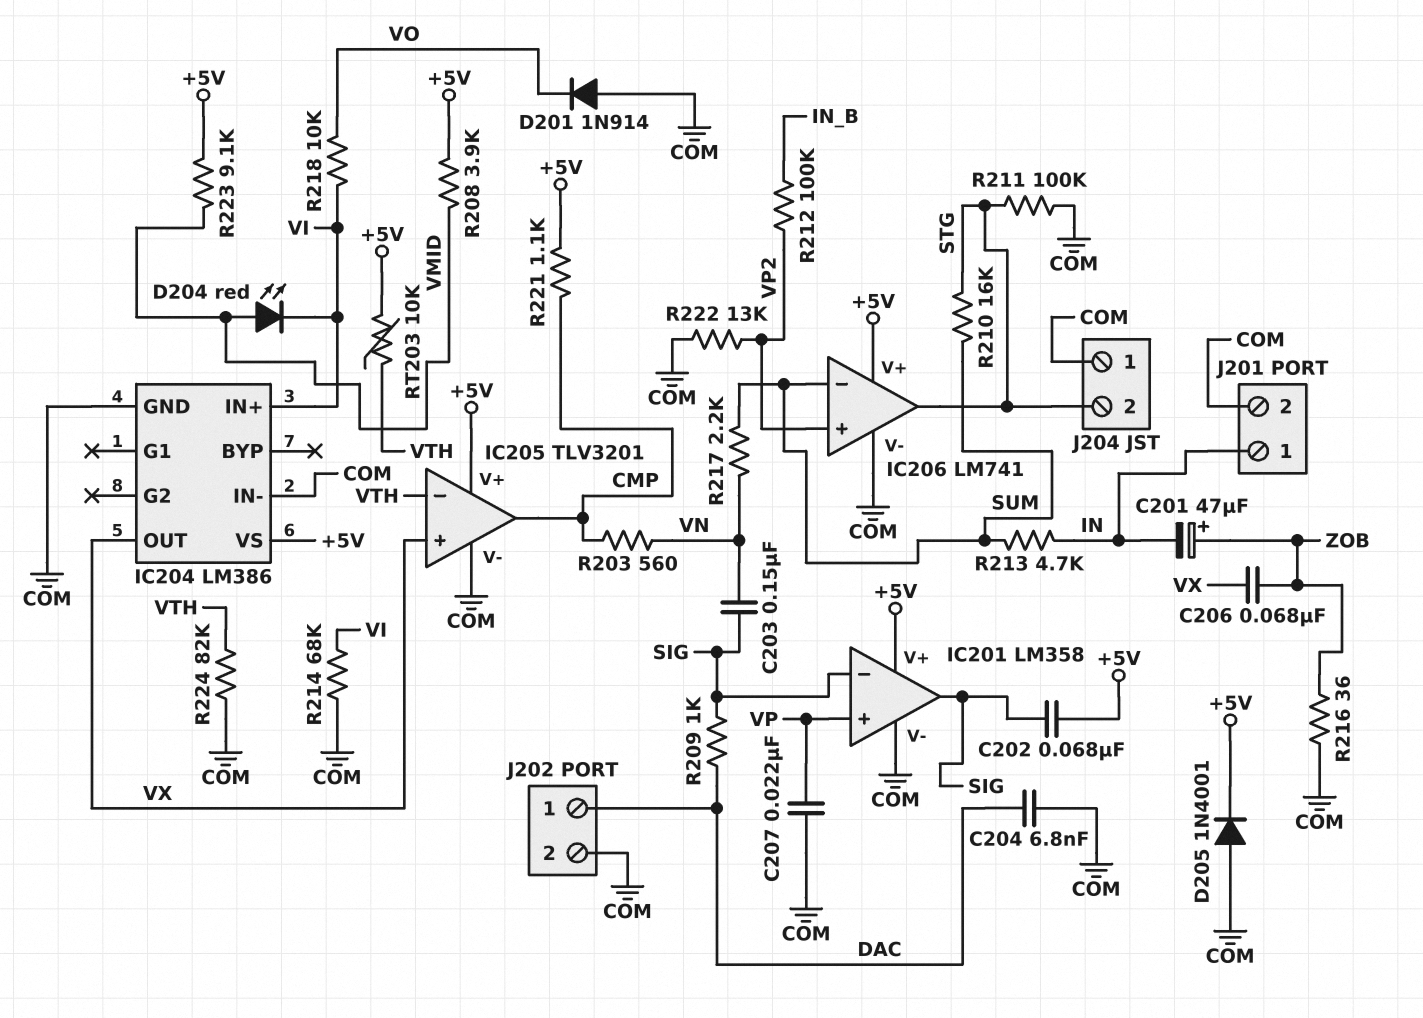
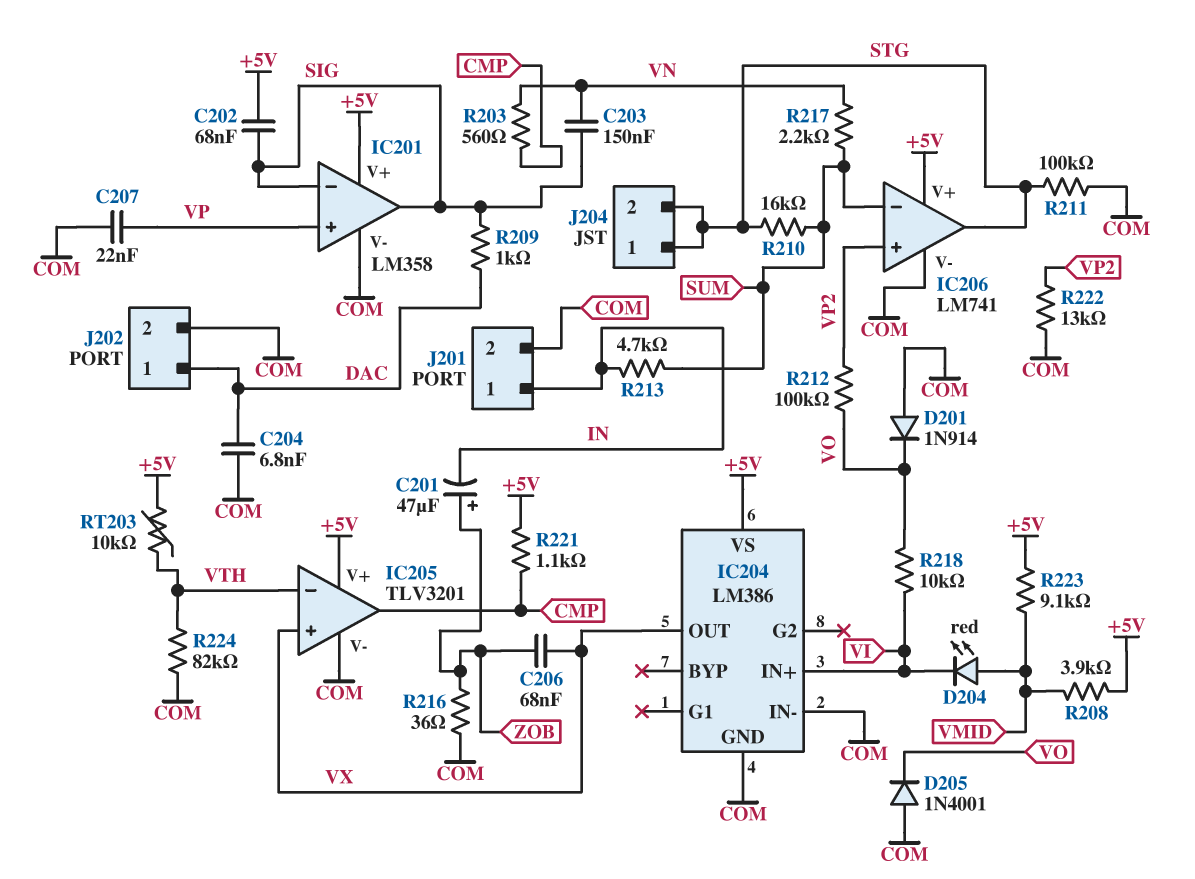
D205: diode 1N4001 (A COM, K +5V) -> diode 1N4001 (A COM, K VO)
J204 pin 1: COM -> STG
R212: 100k (IN_B, VP2) -> 100k (VO, VP2)
R214: 68k (COM, VI) -> none

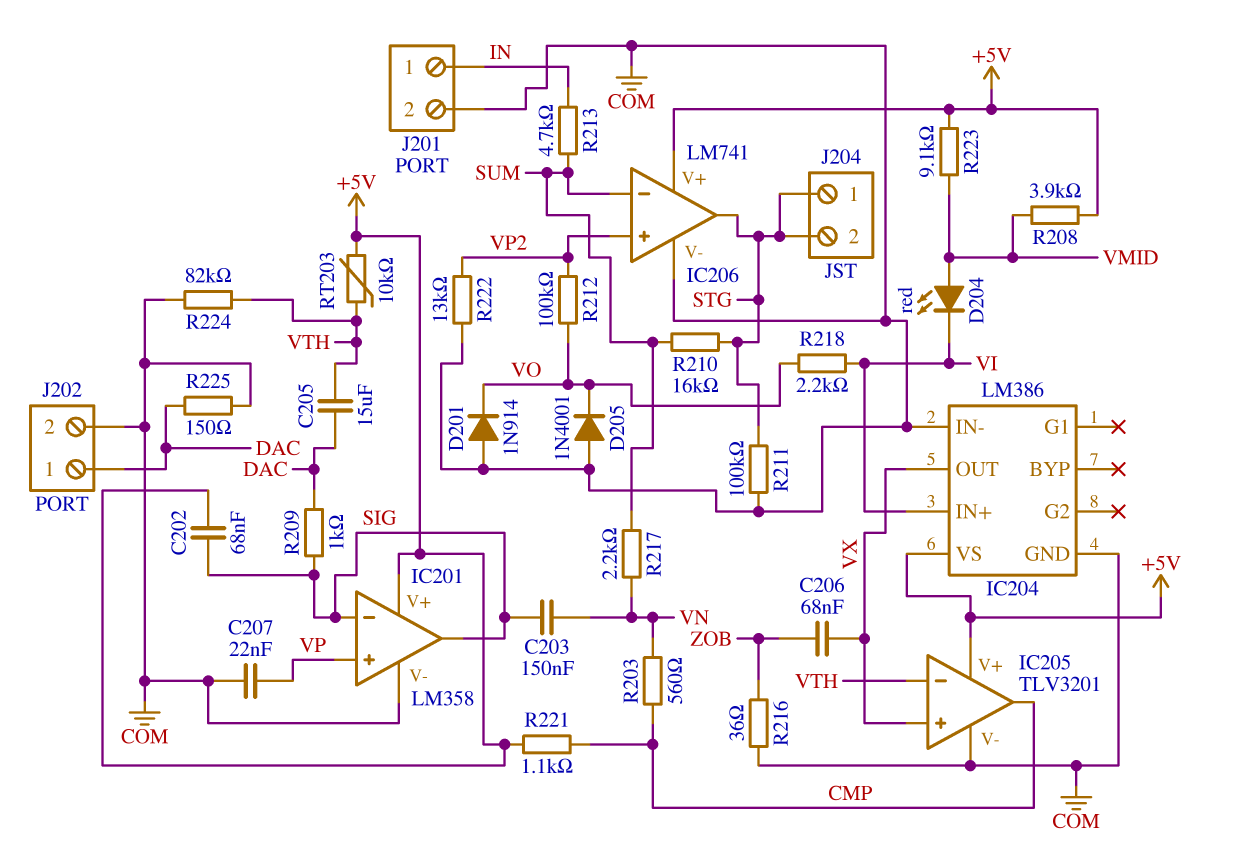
C201: 47uF (plus ZOB, minus IN) -> none
C204: 6.8nF (COM, DAC) -> none
C205: none -> 15uF (DAC, VTH)
R218: 10k (VI, VO) -> 2.2k (VI, VO)
R225: none -> 150 (COM, DAC)

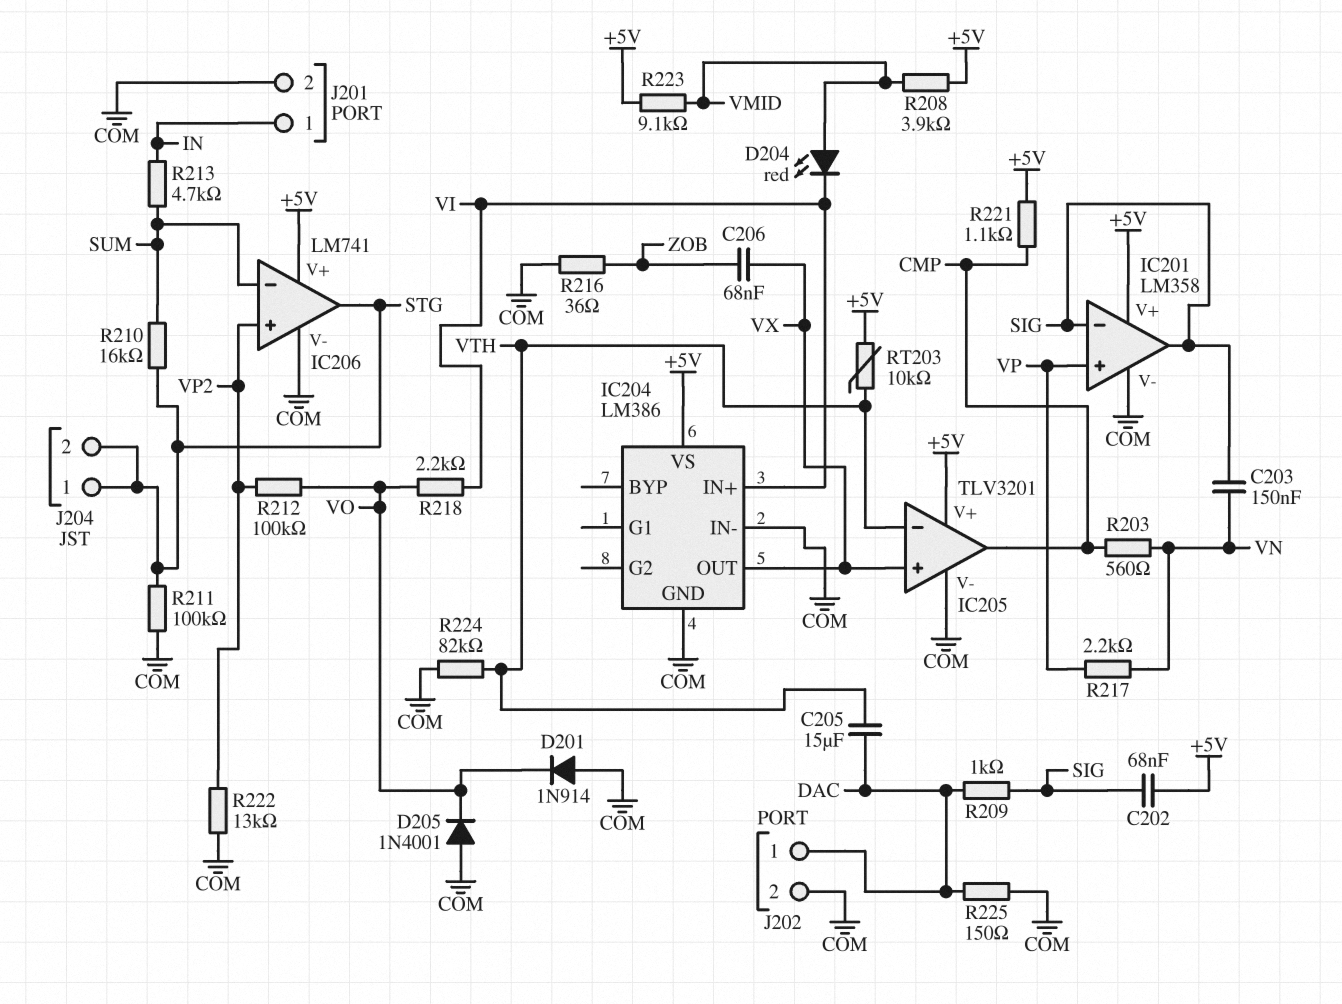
C207: 22nF (COM, VP) -> none
R217: 2.2k (SUM, VN) -> 2.2k (VN, VP)

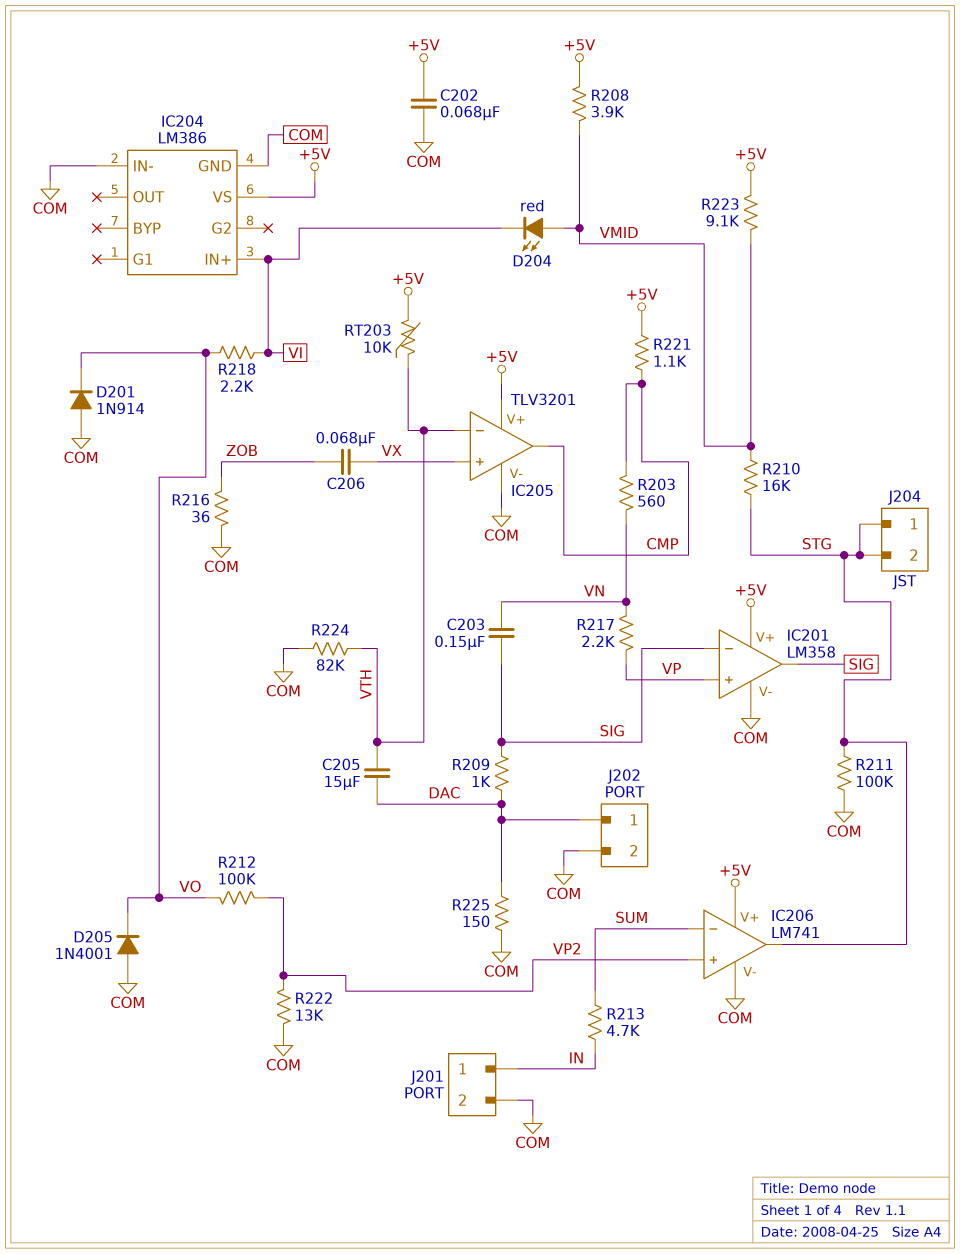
C202: 68nF (+5V, SIG) -> 68nF (+5V, COM)
IC204 pin OUT: VX -> none
R210: 16k (STG, SUM) -> 16k (STG, VMID)

